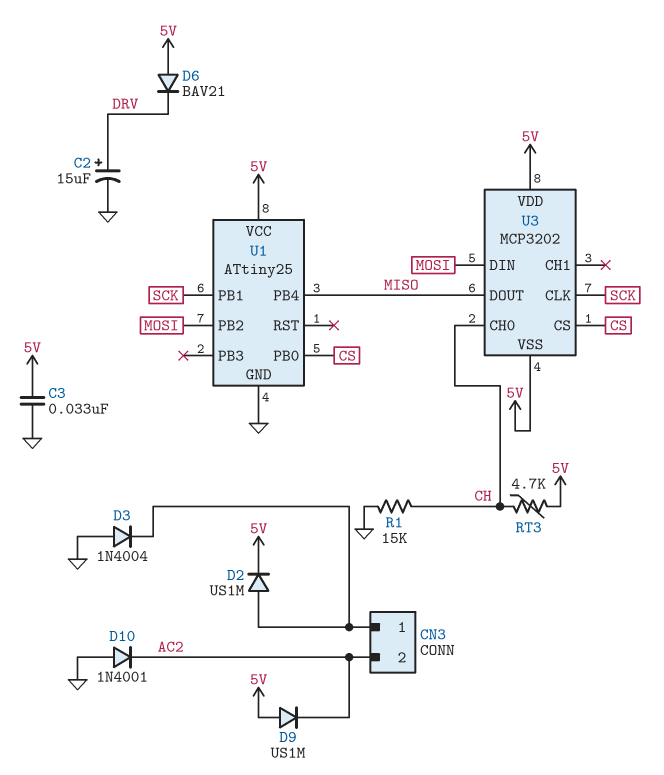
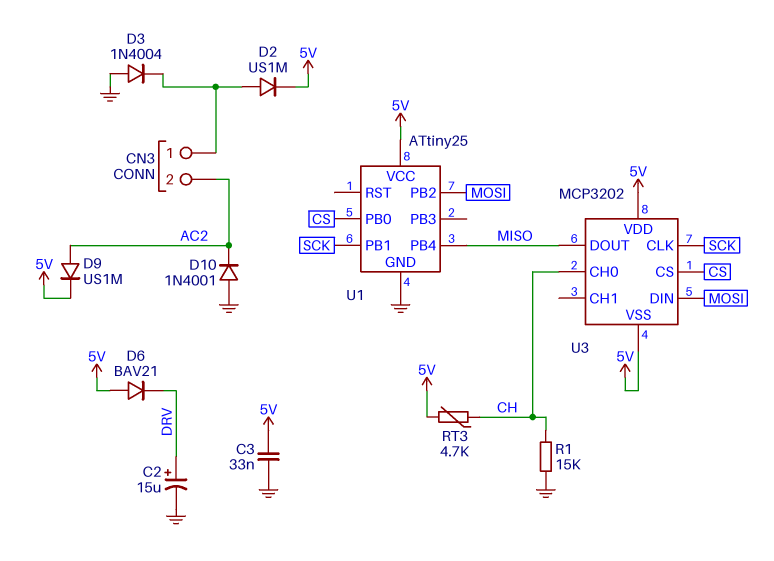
D9: diode US1M (A 5V, K AC2) -> diode US1M (A AC2, K 5V)

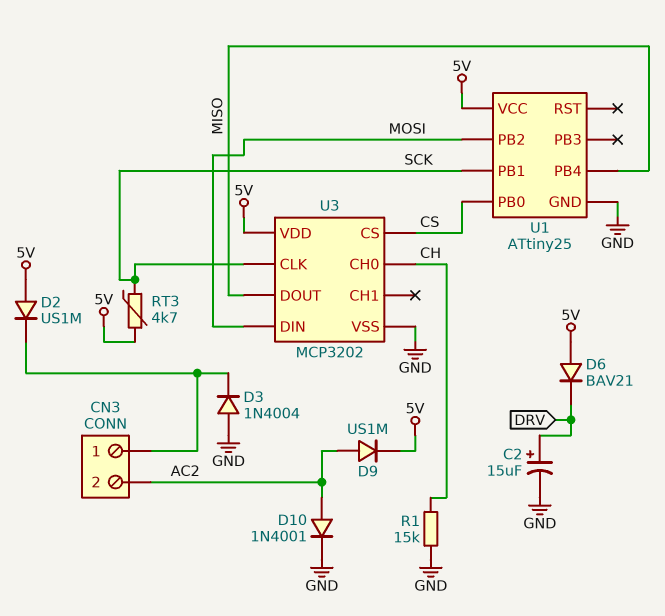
C3: 33nF (5V, GND) -> none
D2: diode US1M (A CN3/1, K 5V) -> diode US1M (A 5V, K CN3/1)
D10: diode 1N4001 (A GND, K AC2) -> diode 1N4001 (A AC2, K GND)
RT3: 4.7k (5V, CH) -> 4.7k (5V, SCK)
U3 pin VSS: 5V -> GND

